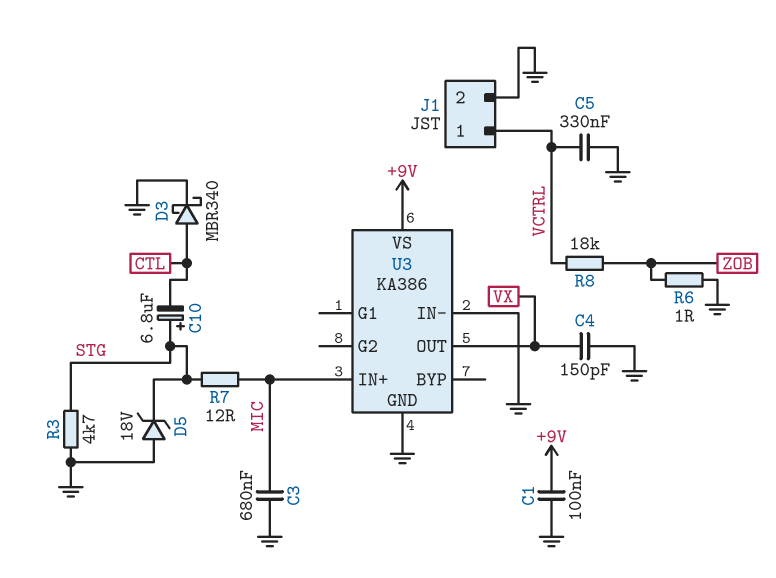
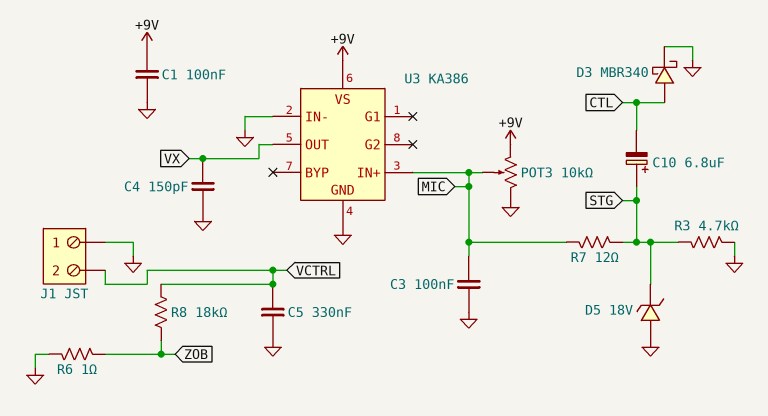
C3: 680nF (GND, MIC) -> 100nF (GND, MIC)
J1 pin 1: VCTRL -> GND
J1 pin 2: GND -> VCTRL
POT3: none -> 10k (+9V, GND, wiper MIC)

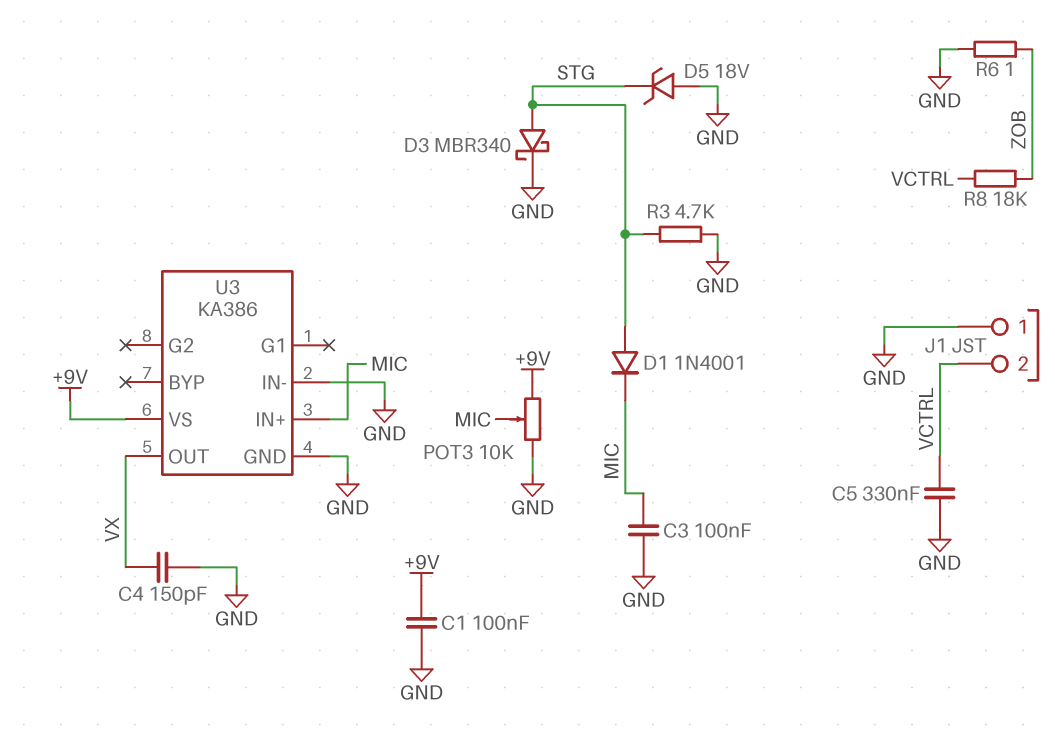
C10: 6.8uF (plus STG, minus CTL) -> none
D1: none -> diode 1N4001 (A STG, K MIC)
D3: schottky MBR340 (A CTL, K GND) -> schottky MBR340 (A STG, K GND)
R7: 12 (MIC, STG) -> none

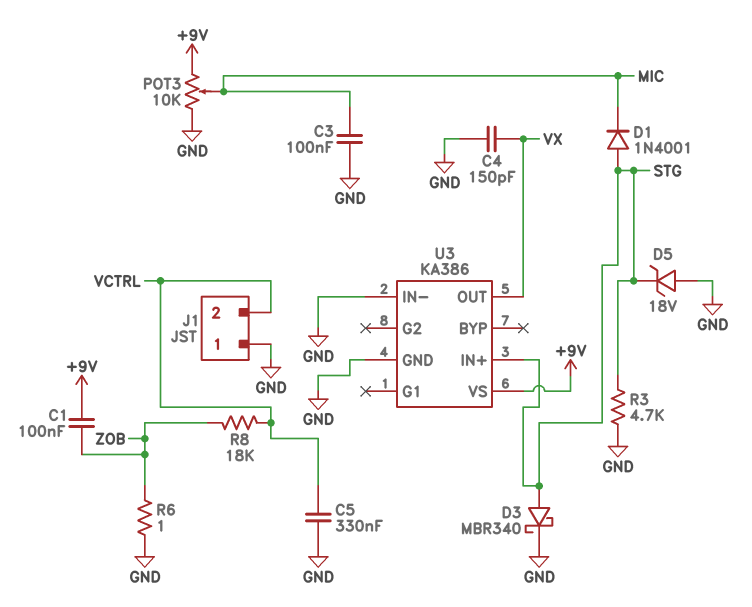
C1: 100nF (+9V, GND) -> 100nF (+9V, ZOB)
U3 pin IN+: MIC -> STG

